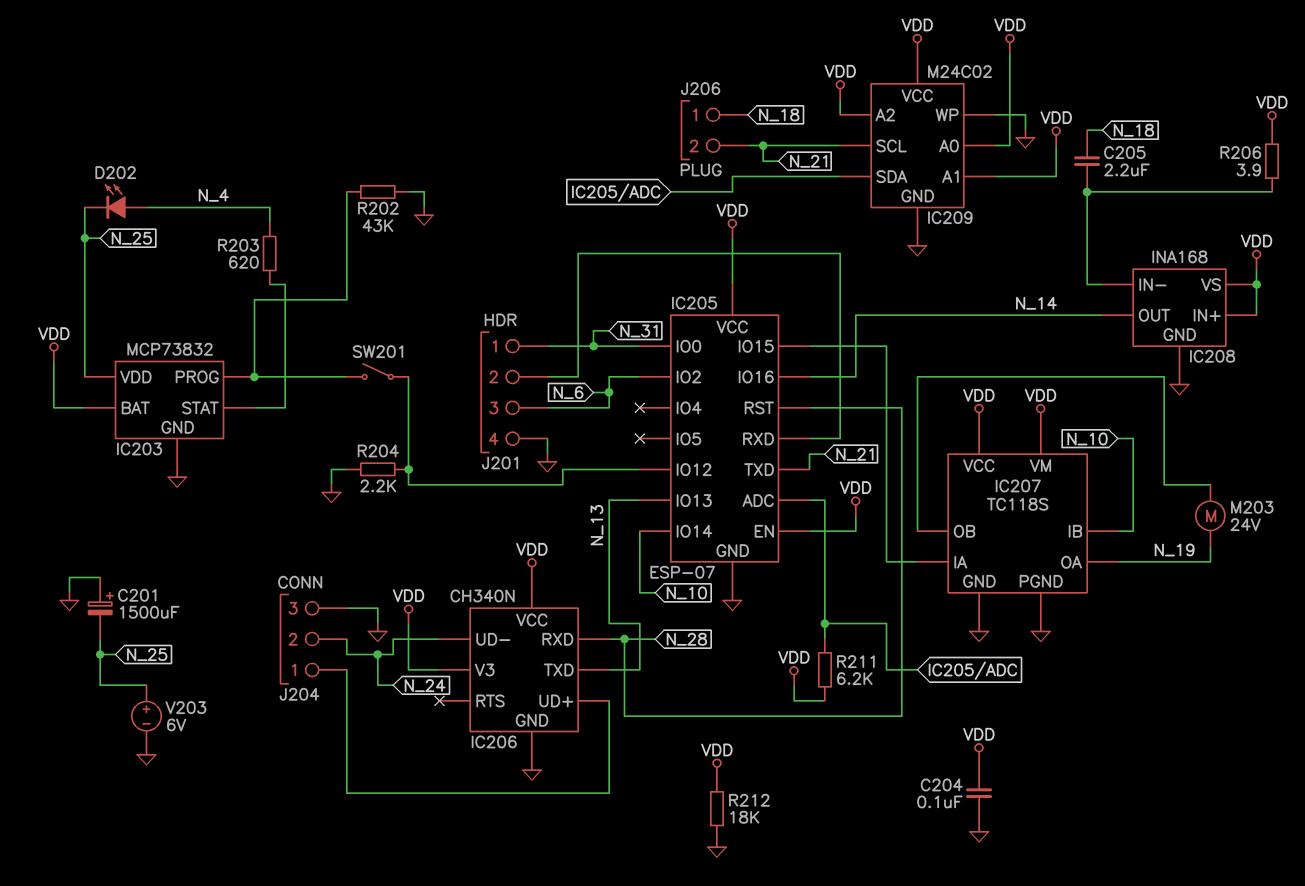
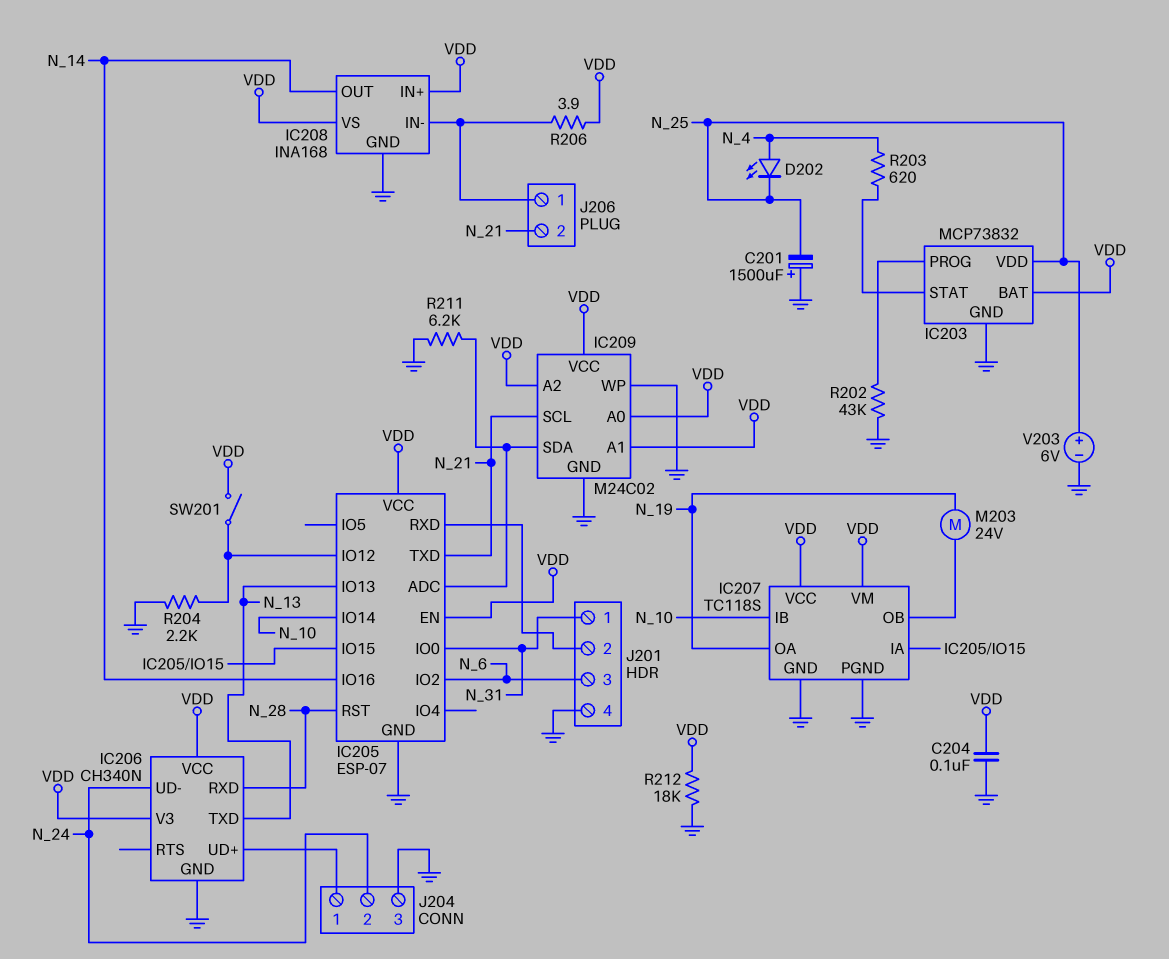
C205: 2.2uF (IC208/IN-, N_18) -> none
J206 pin 1: N_18 -> IC208/IN-
R211: 6.2k (IC205/ADC, VDD) -> 6.2k (GND, IC205/ADC)
SW201: switch (IC203/PROG, IC205/IO12) -> switch (IC205/IO12, VDD)

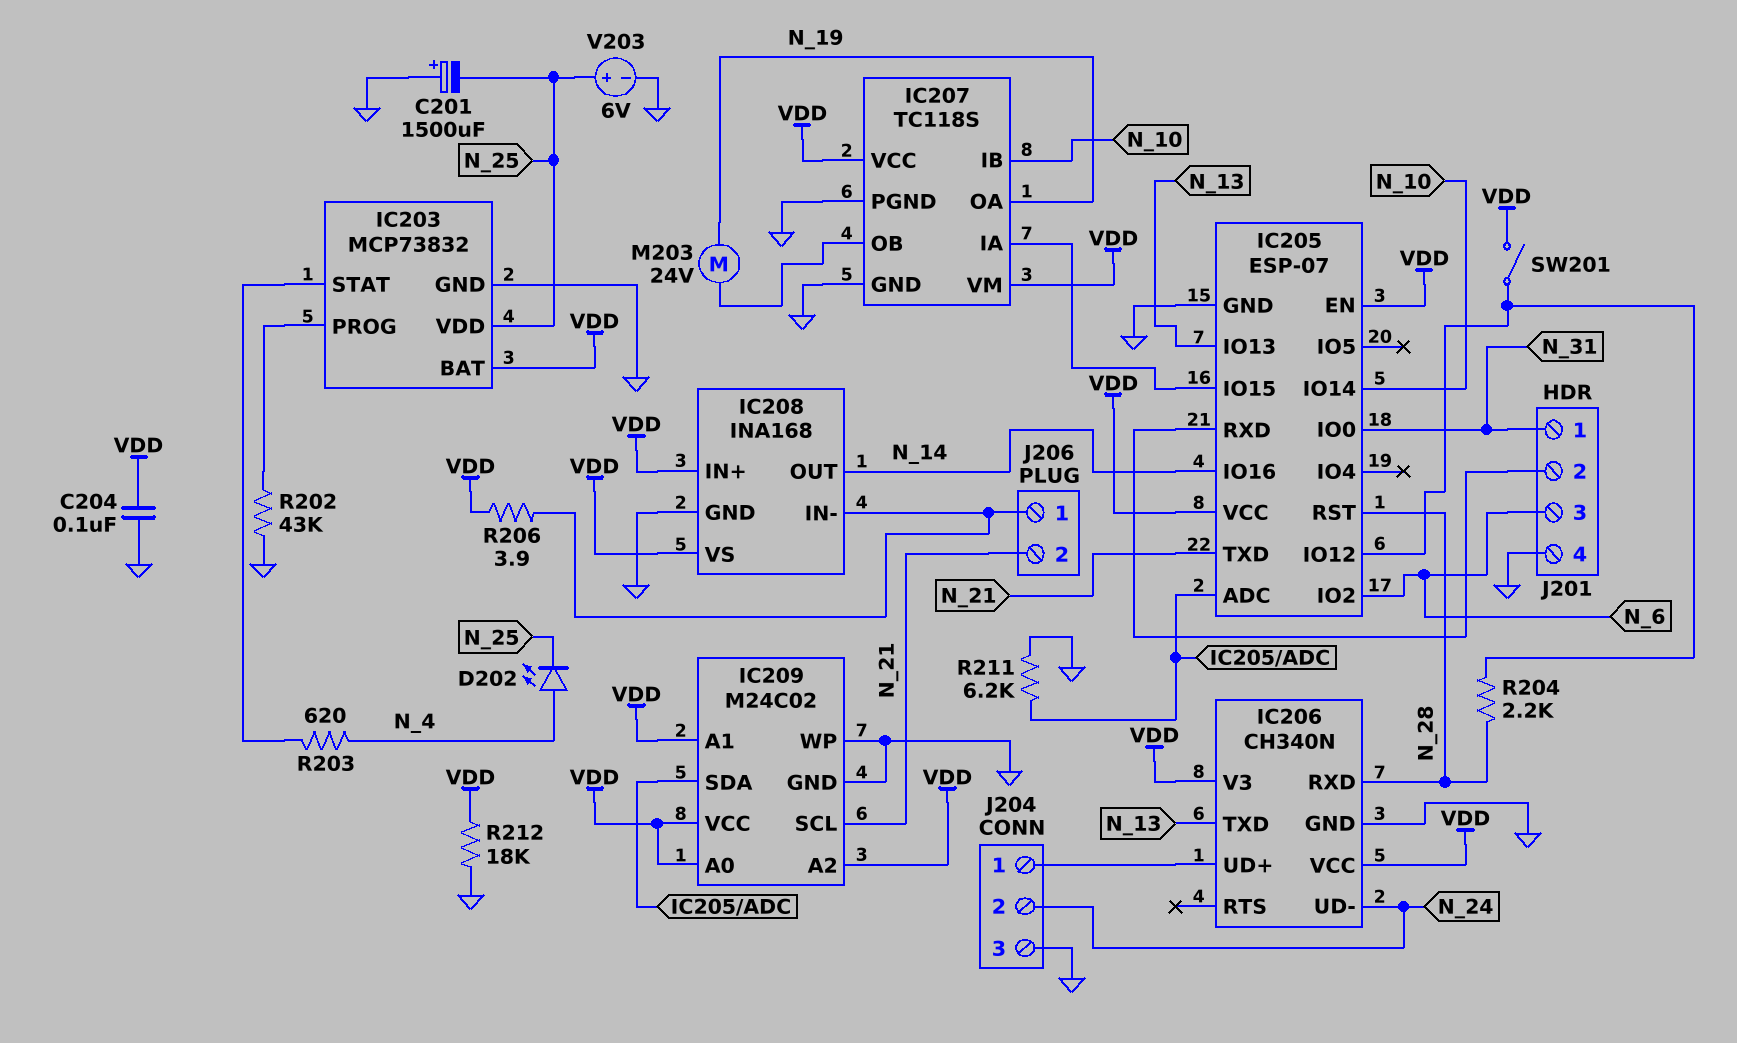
R204: 2.2k (GND, IC205/IO12) -> 2.2k (IC205/IO12, N_28)

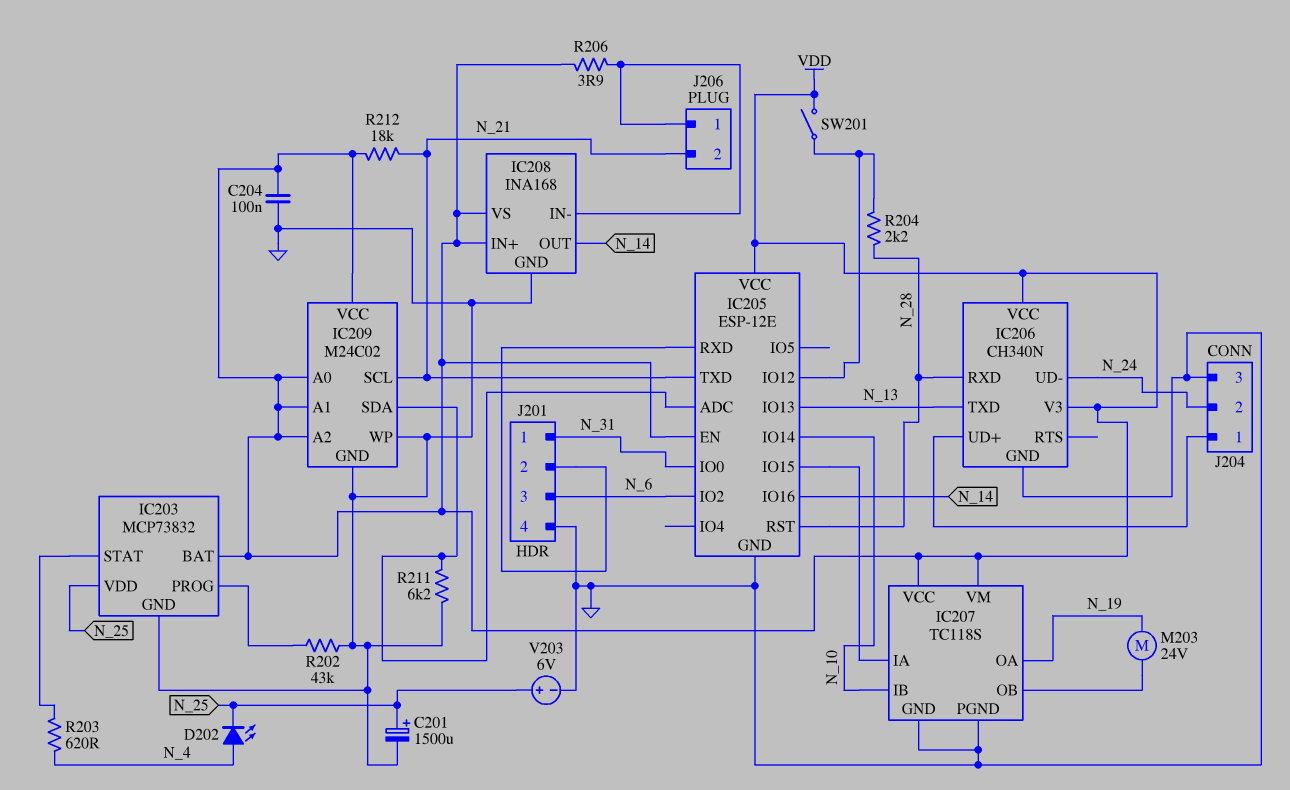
C201: 1500uF (plus GND, minus N_25) -> 1500uF (plus N_25, minus GND)
IC205: ESP-07 -> ESP-12E
R212: 18k (GND, VDD) -> 18k (N_21, VDD)

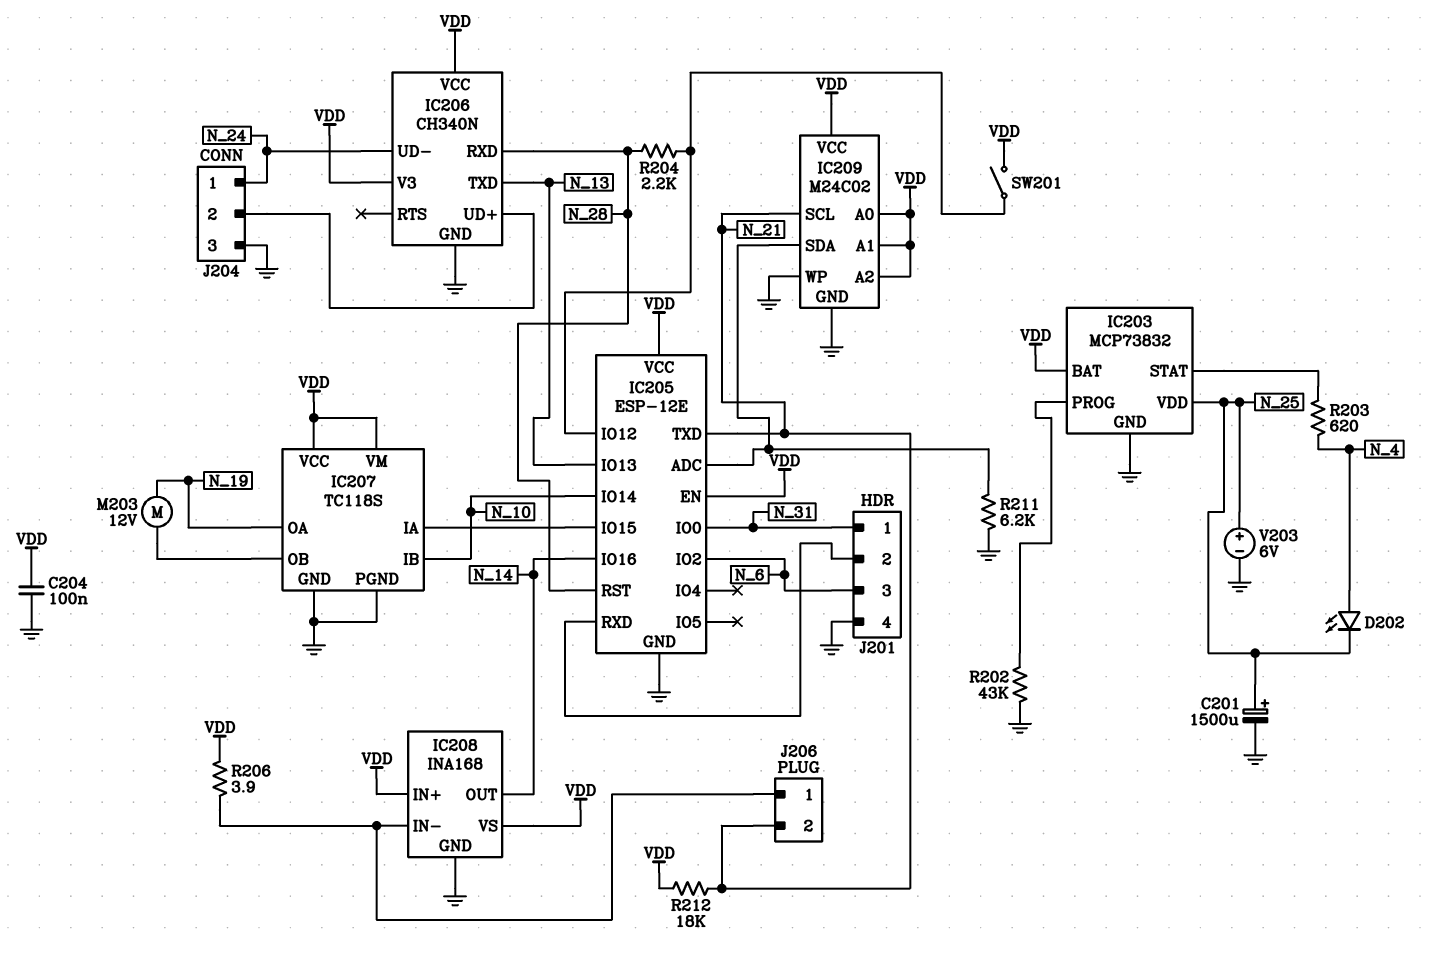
J204 pin 1: IC206/UD+ -> N_24
J204 pin 2: N_24 -> IC206/UD+
M203: motor 24V (IC207/OB, N_19) -> motor 12V (IC207/OB, N_19)

